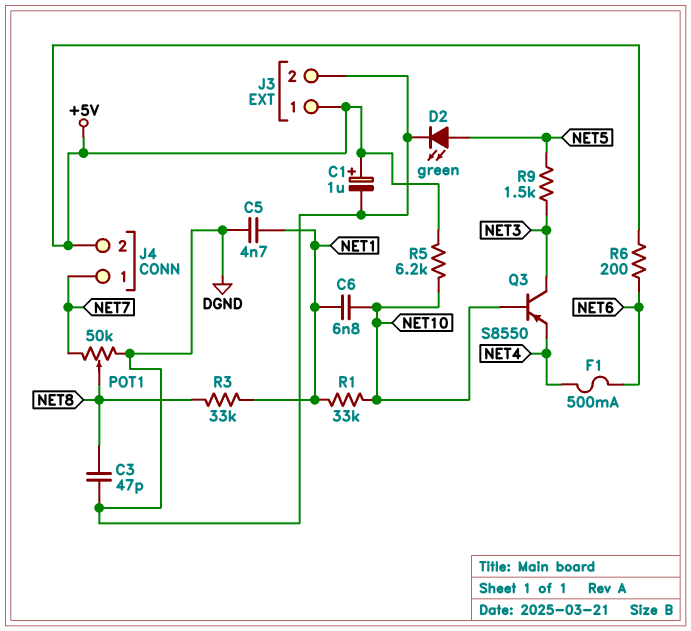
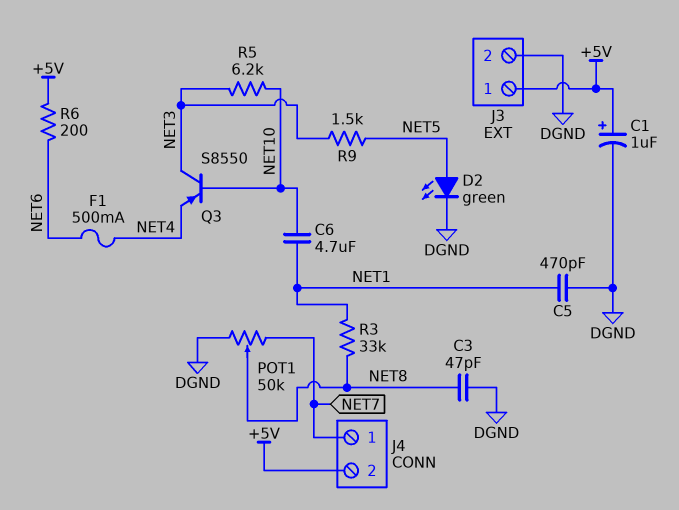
C5: 4.7nF (DGND, NET1) -> 470pF (DGND, NET1)
C6: 6.8nF (NET1, NET10) -> 4.7uF (NET1, NET10)
R1: 33k (NET1, NET10) -> none
R5: 6.2k (+5V, NET10) -> 6.2k (NET3, NET10)

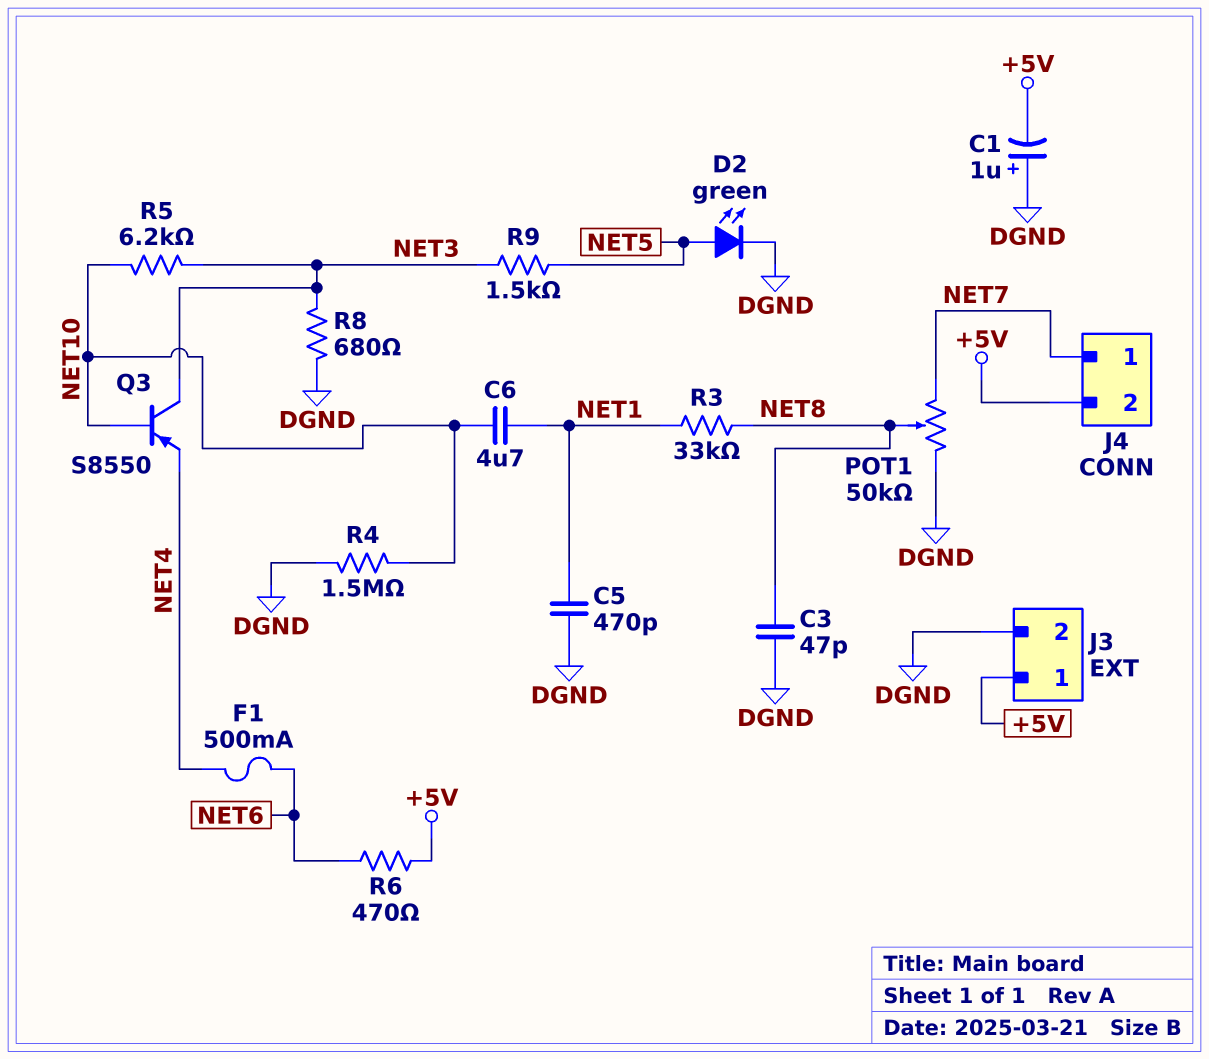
C1: 1uF (plus +5V, minus DGND) -> 1uF (plus DGND, minus +5V)
R4: none -> 1.5M (DGND, NET10)
R6: 200 (+5V, NET6) -> 470 (+5V, NET6)
R8: none -> 680 (DGND, NET3)

